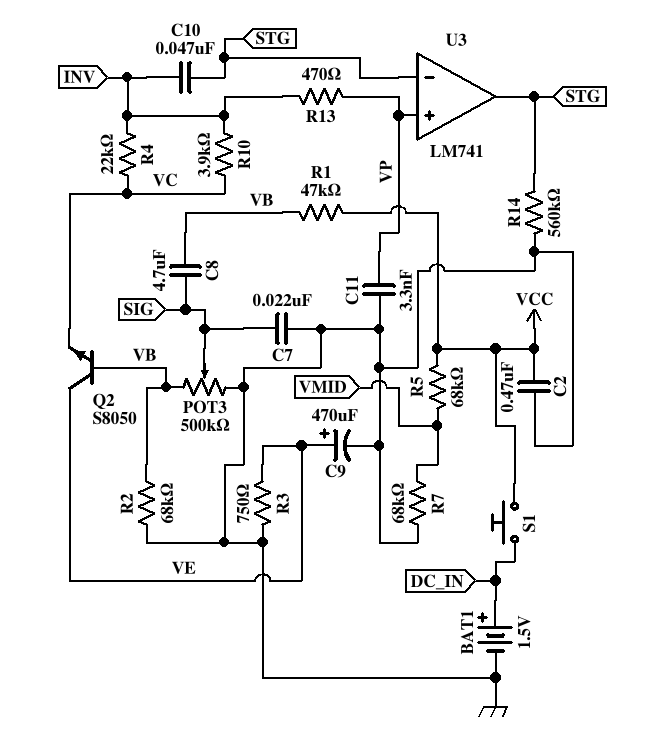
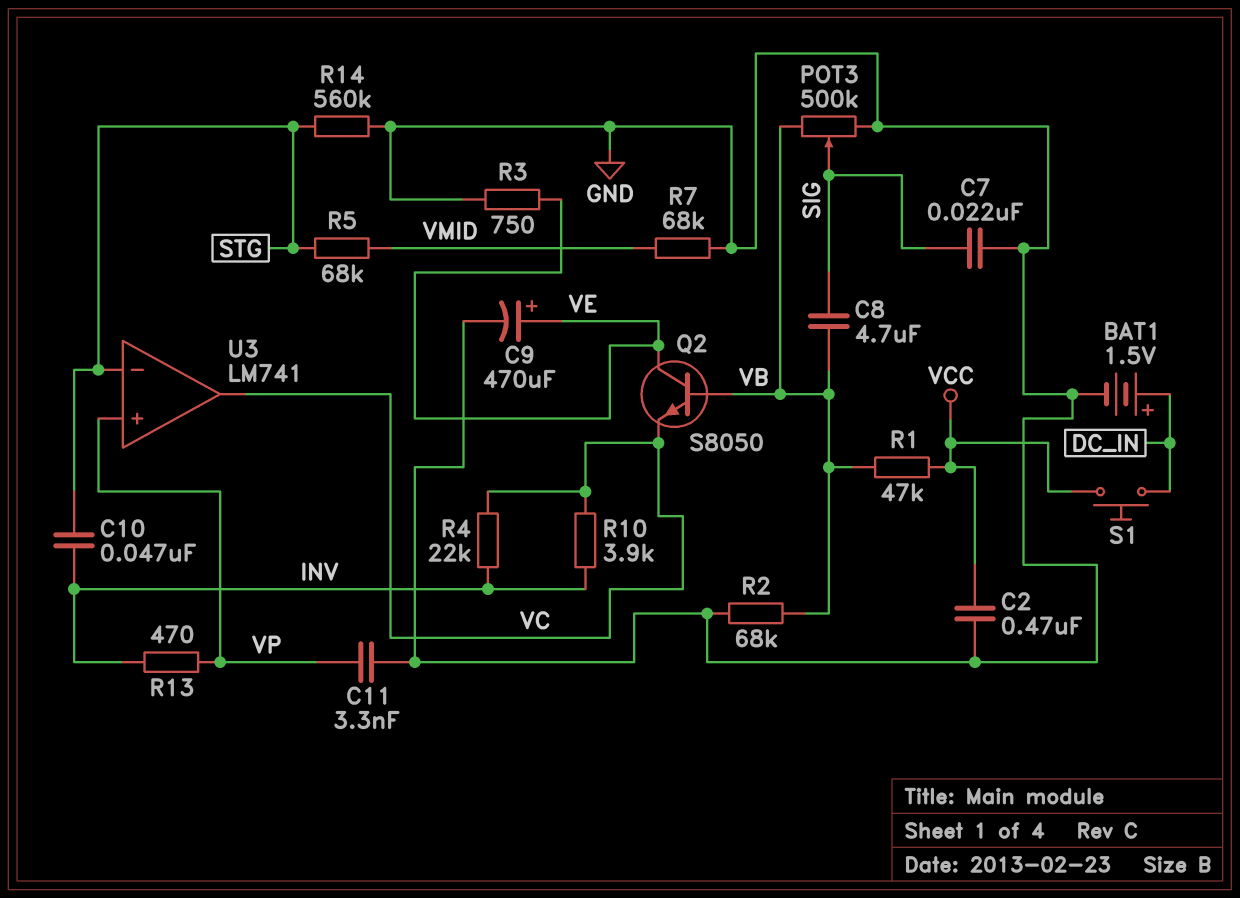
R5: 68k (VCC, VMID) -> 68k (STG, VMID)
U3 pin out: STG -> VC

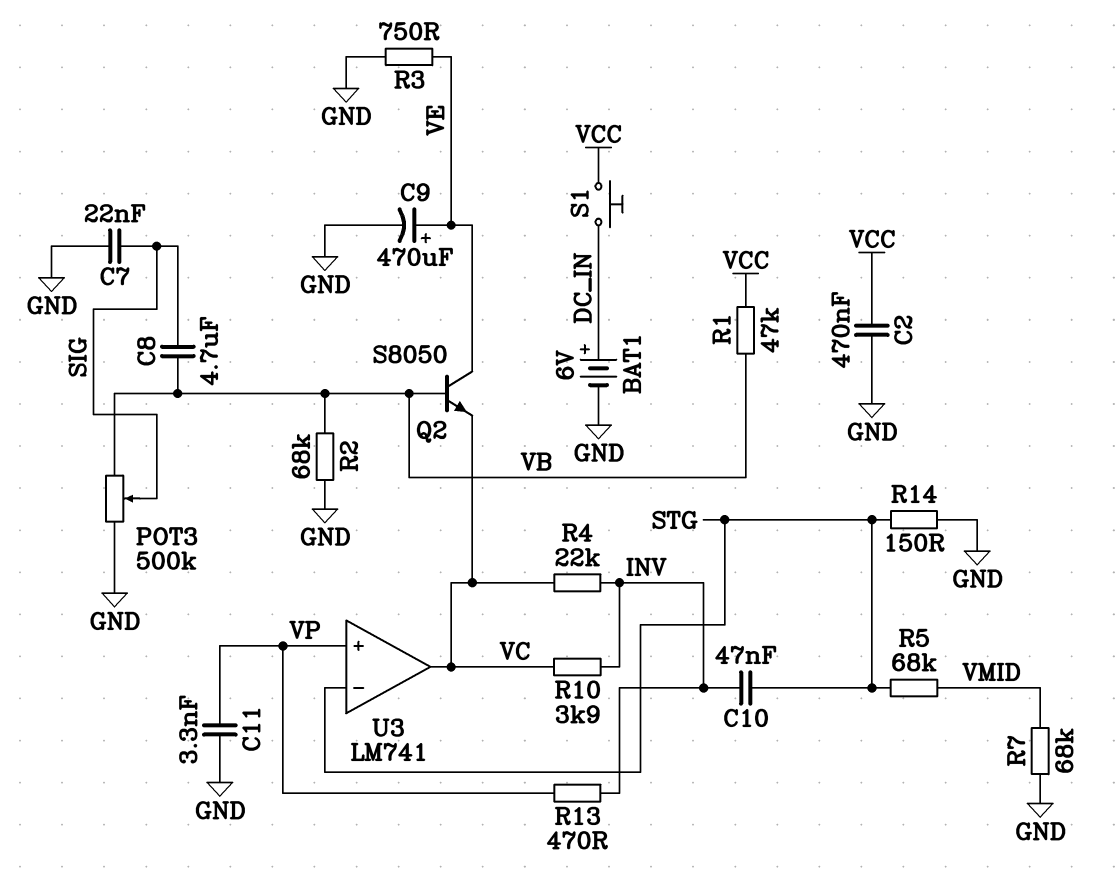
BAT1: 1.5V (plus DC_IN, minus GND) -> 6V (plus DC_IN, minus GND)
R14: 560k (GND, STG) -> 150 (GND, STG)

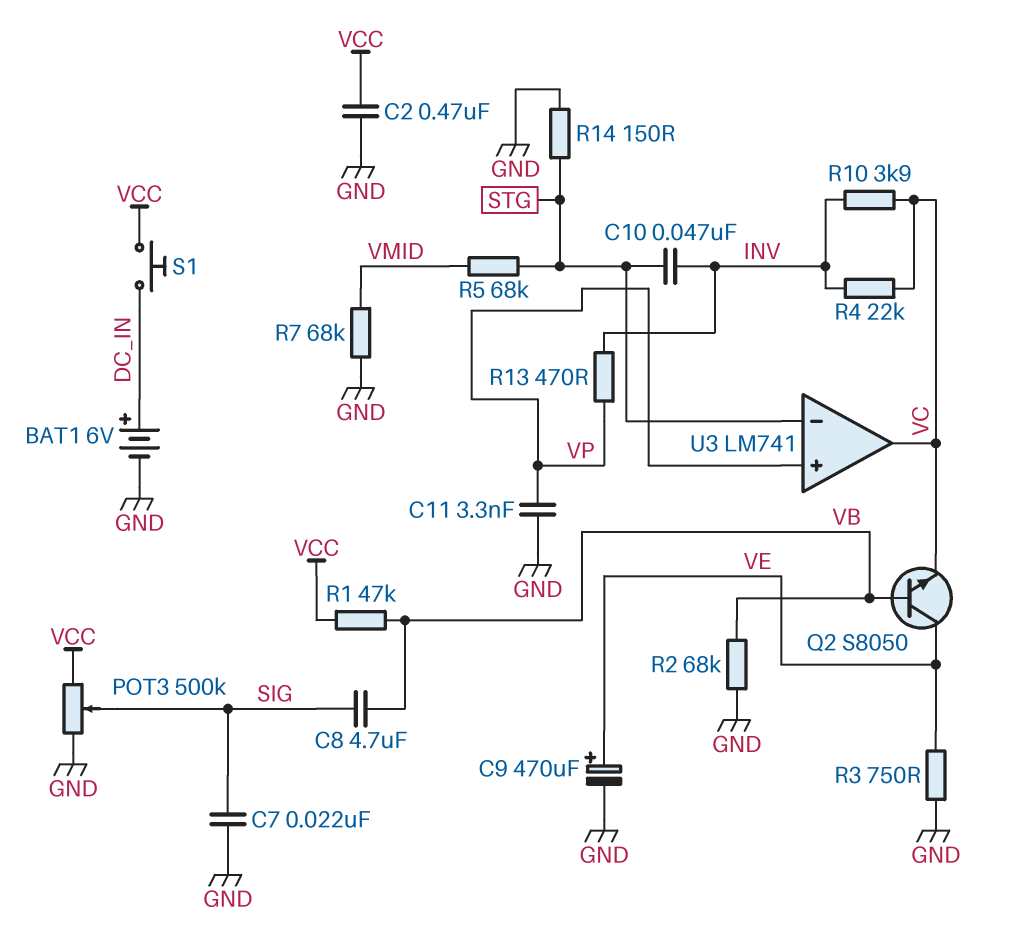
POT3: 500k (GND, VB, wiper SIG) -> 500k (GND, VCC, wiper SIG)

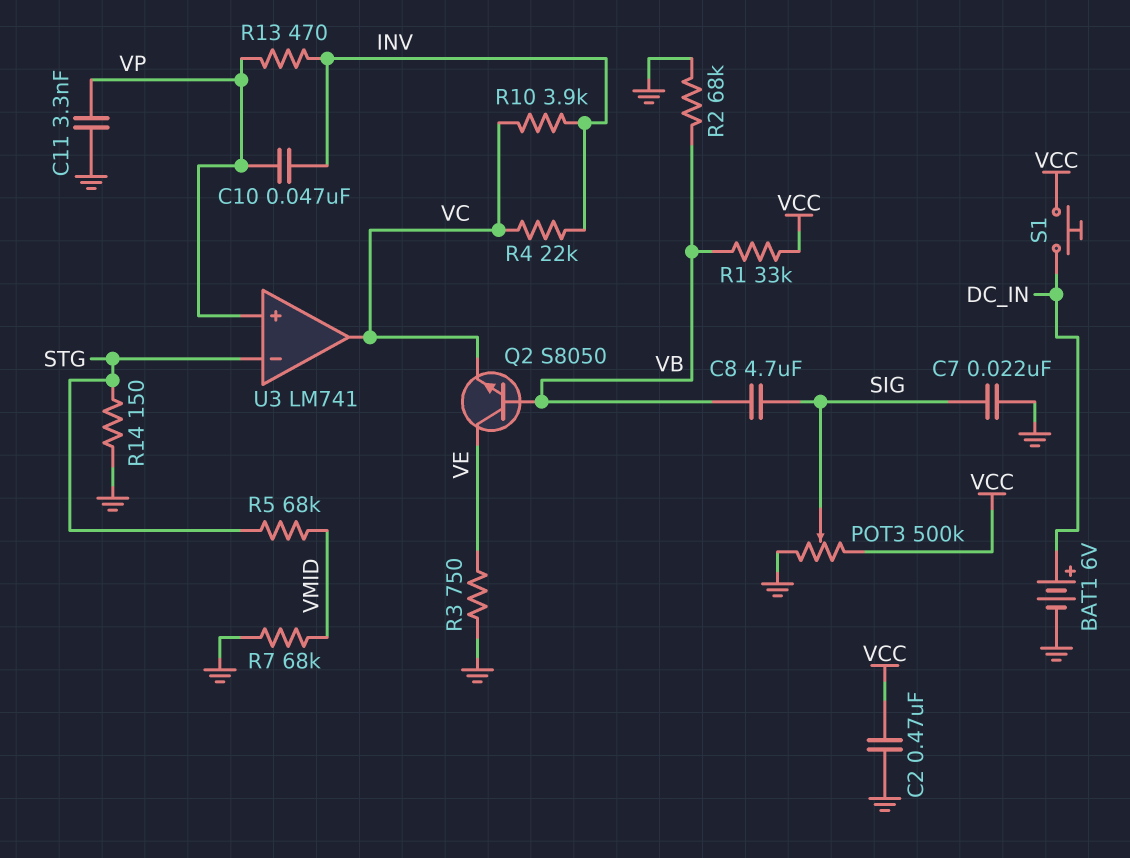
C9: 470uF (plus VE, minus GND) -> none
C10: 47nF (INV, STG) -> 47nF (INV, VP)
R1: 47k (VB, VCC) -> 33k (VB, VCC)

